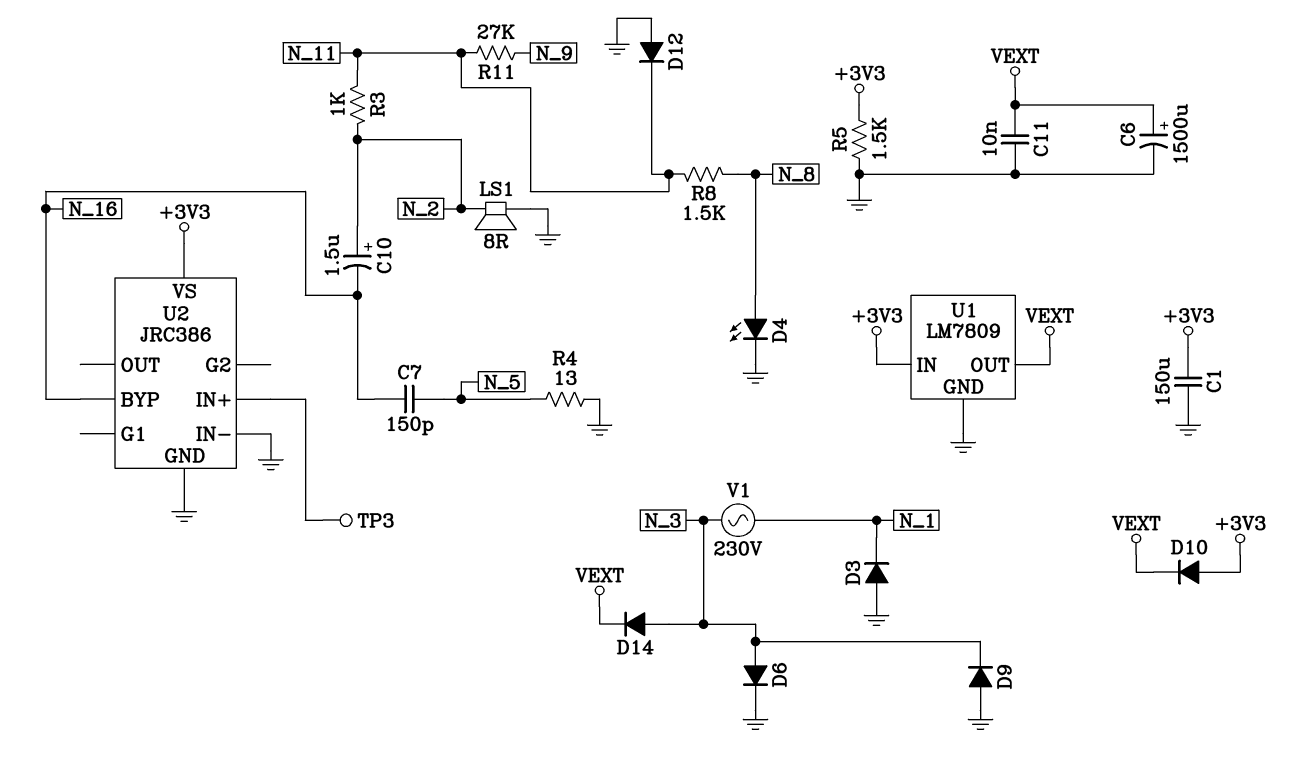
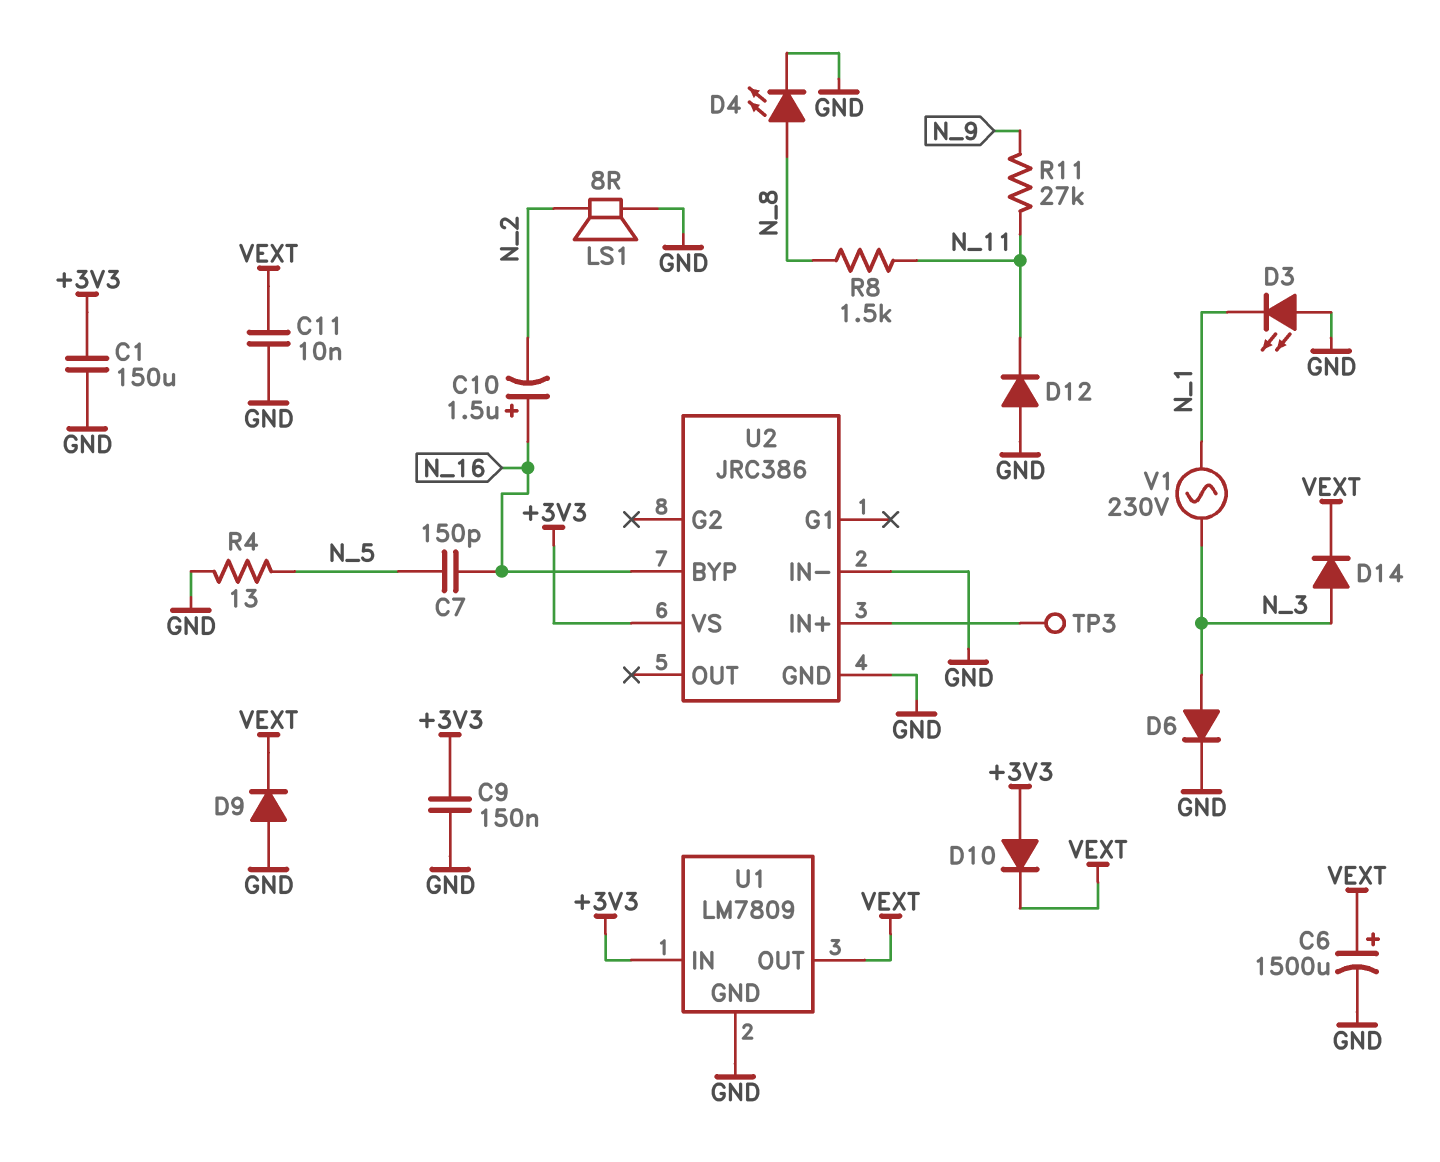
C9: none -> 150nF (+3V3, GND)
C10: 1.5uF (plus N_2, minus N_16) -> 1.5uF (plus N_16, minus N_2)
D3: diode (A GND, K N_1) -> LED (A GND, K N_1)
D9: diode (A GND, K N_3) -> diode (A GND, K VEXT)
R3: 1k (N_2, N_11) -> none
R5: 1.5k (+3V3, GND) -> none

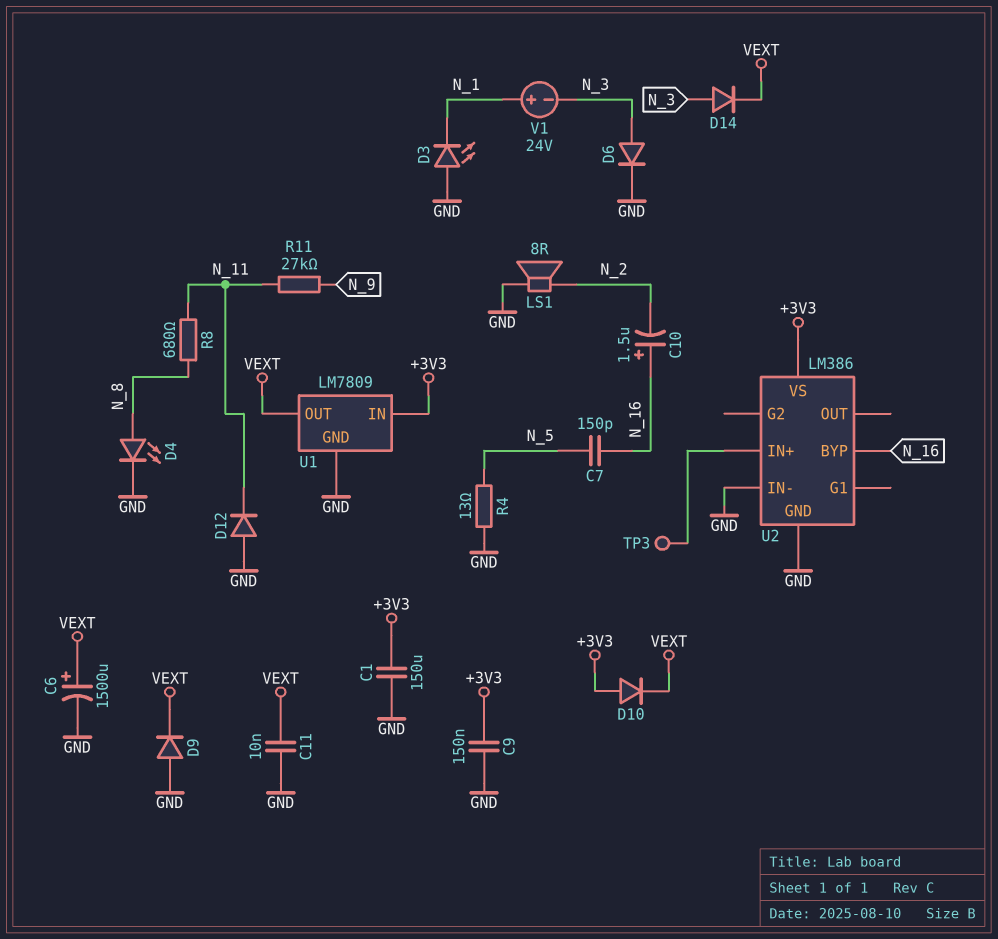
R8: 1.5k (N_8, N_11) -> 680 (N_8, N_11)
U2: JRC386 -> LM386
V1: AC 230V (N_1, N_3) -> 24V (plus N_1, minus N_3)

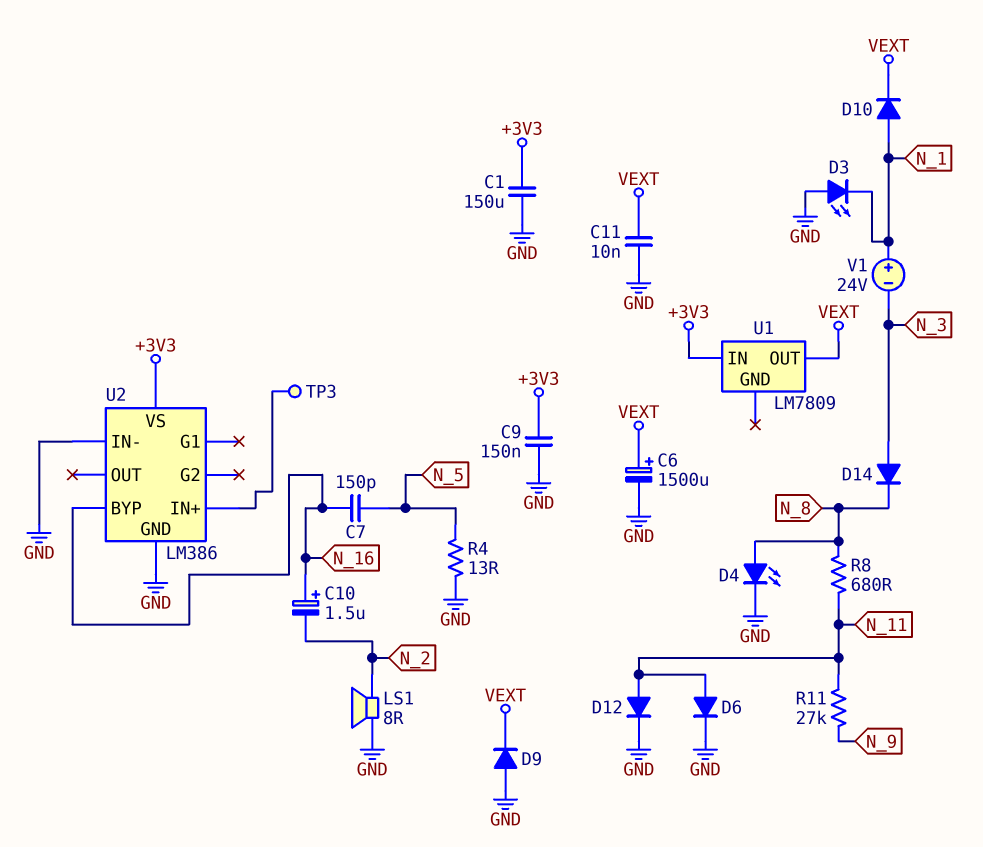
D6: diode (A N_3, K GND) -> diode (A N_11, K GND)
D10: diode (A +3V3, K VEXT) -> diode (A N_1, K VEXT)
D12: diode (A GND, K N_11) -> diode (A N_11, K GND)
D14: diode (A N_3, K VEXT) -> diode (A N_3, K N_8)
U1 pin GND: GND -> none

